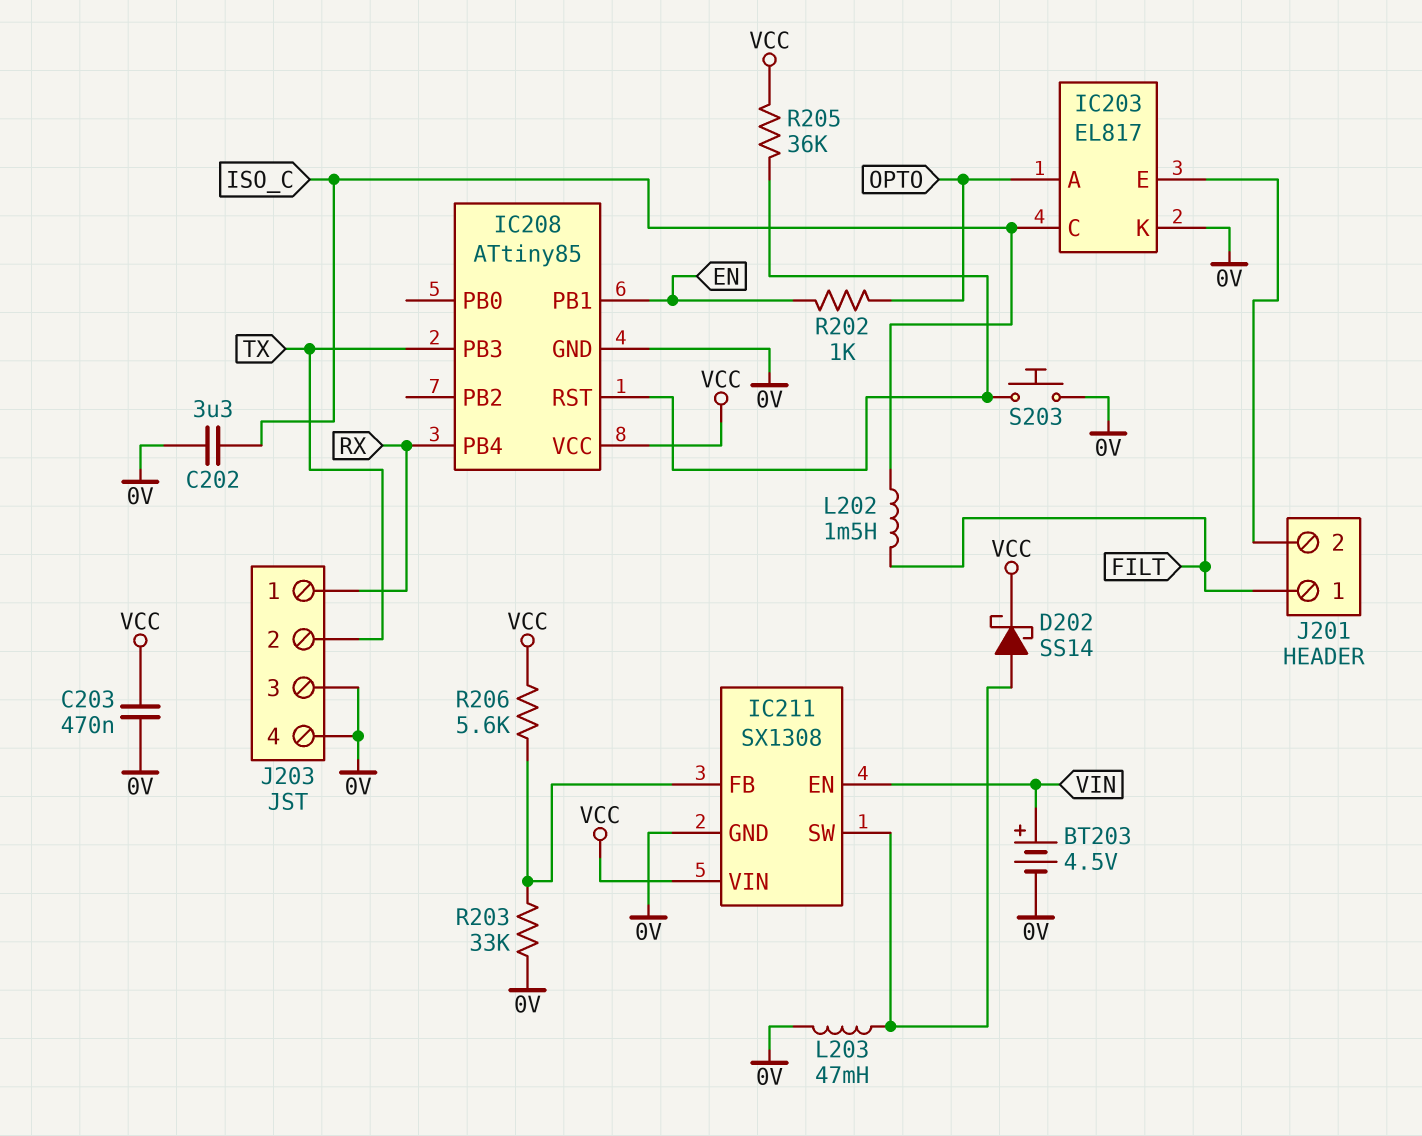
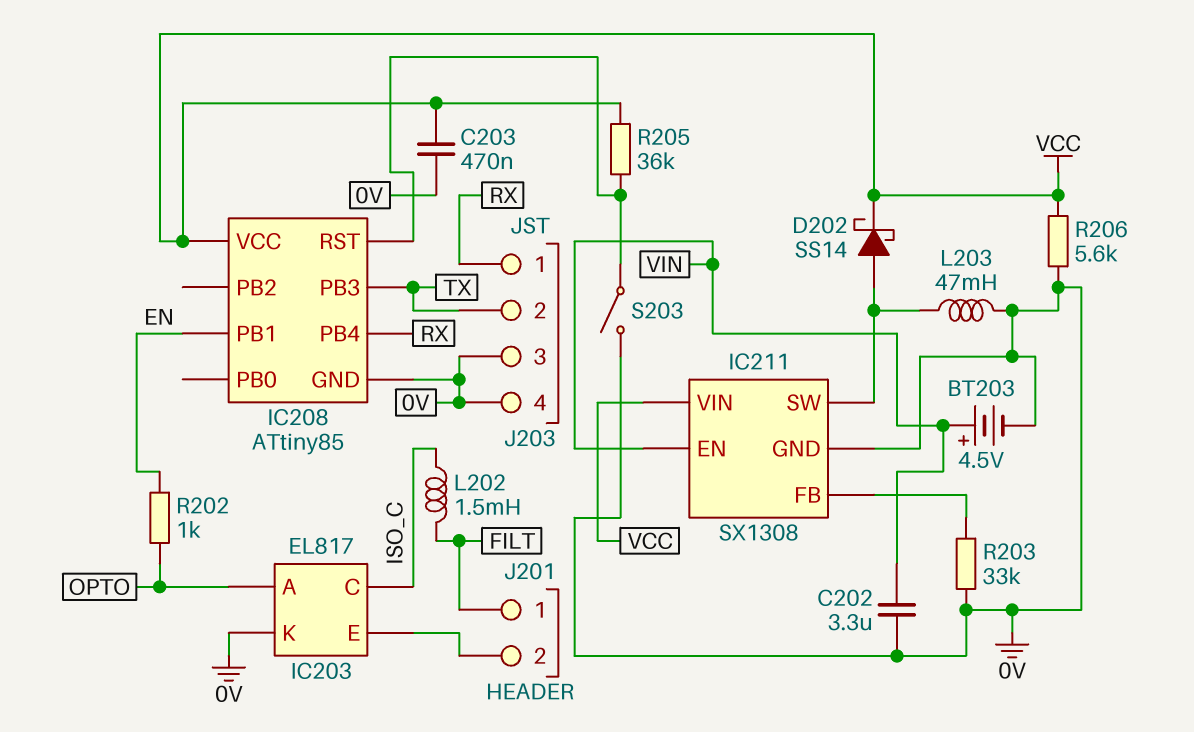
C202: 3.3uF (0V, ISO_C) -> 3.3uF (0V, VIN)
R206: 5.6k (IC211/FB, VCC) -> 5.6k (0V, VCC)
S203: button (0V, IC208/RST) -> switch (0V, IC208/RST)

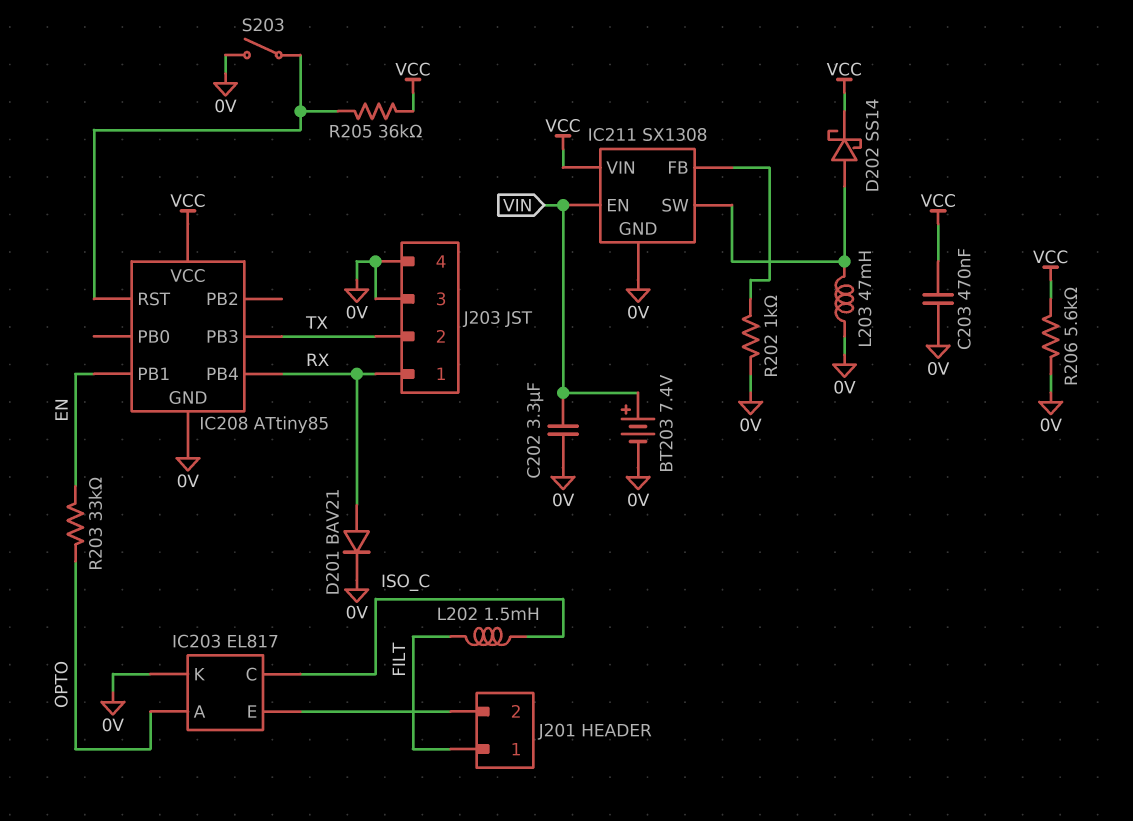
BT203: 4.5V (plus VIN, minus 0V) -> 7.4V (plus VIN, minus 0V)
D201: none -> diode BAV21 (A RX, K 0V)
R202: 1k (EN, OPTO) -> 1k (0V, IC211/FB)
R203: 33k (0V, IC211/FB) -> 33k (EN, OPTO)

